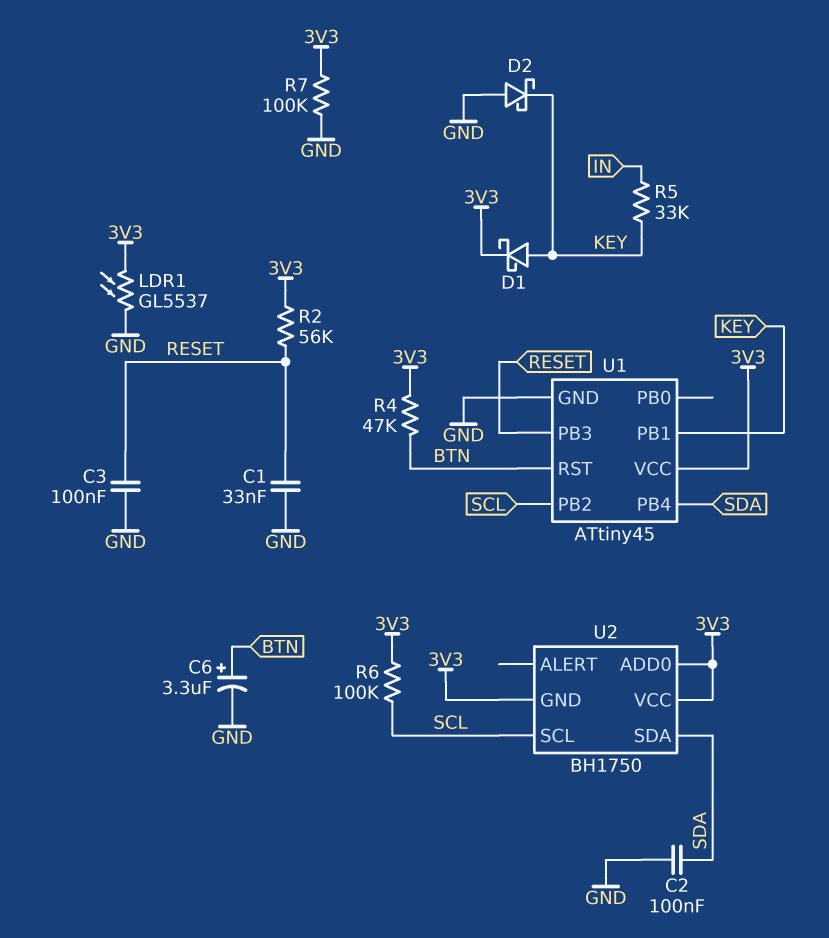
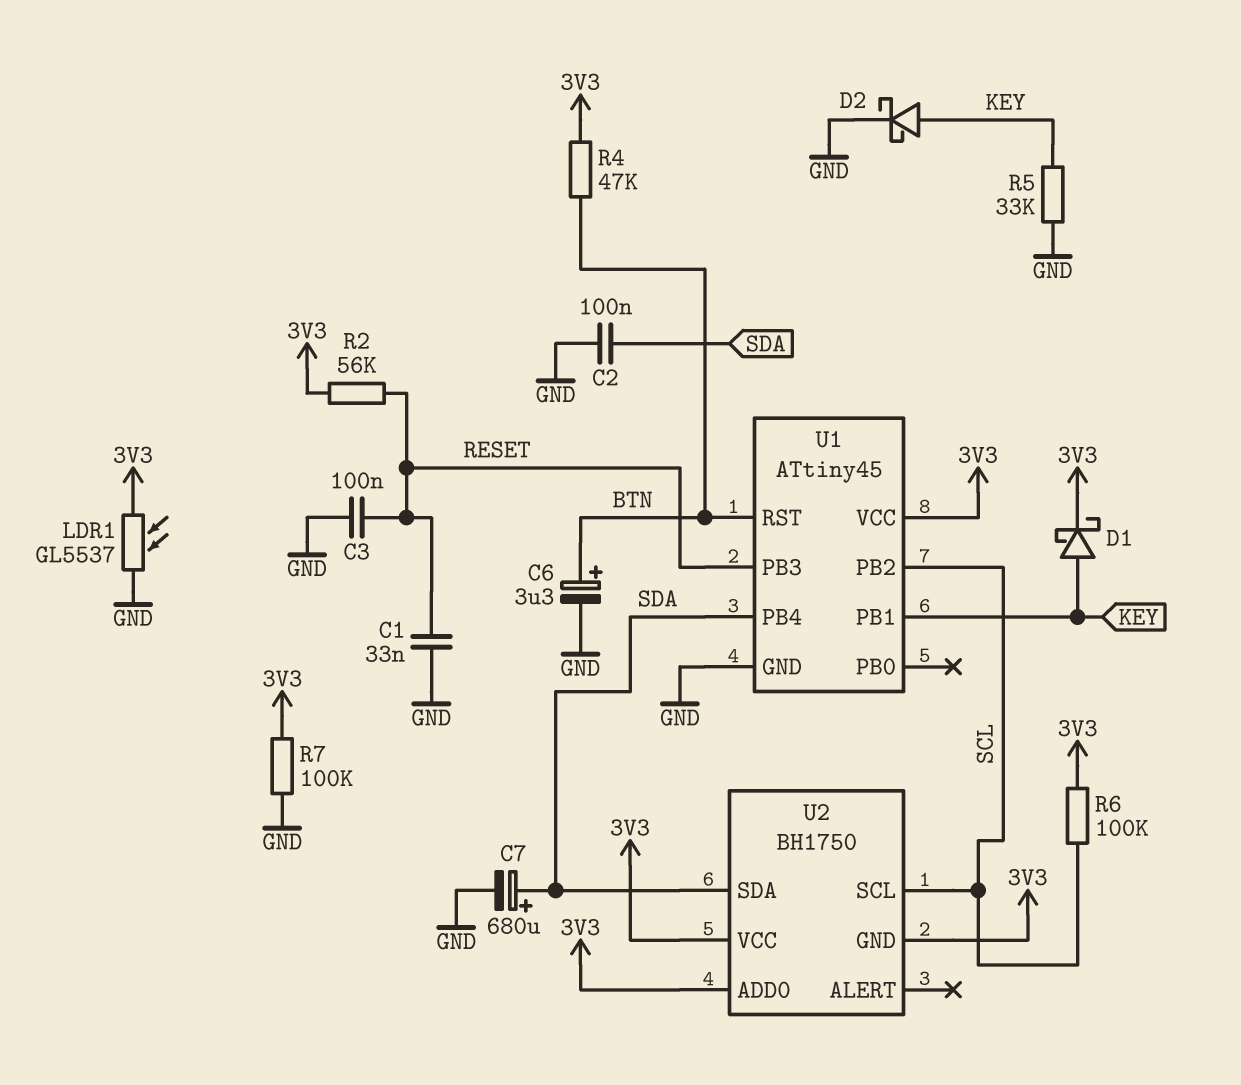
C7: none -> 680uF (plus SDA, minus GND)
D2: schottky (A GND, K KEY) -> schottky (A KEY, K GND)
R5: 33k (IN, KEY) -> 33k (GND, KEY)

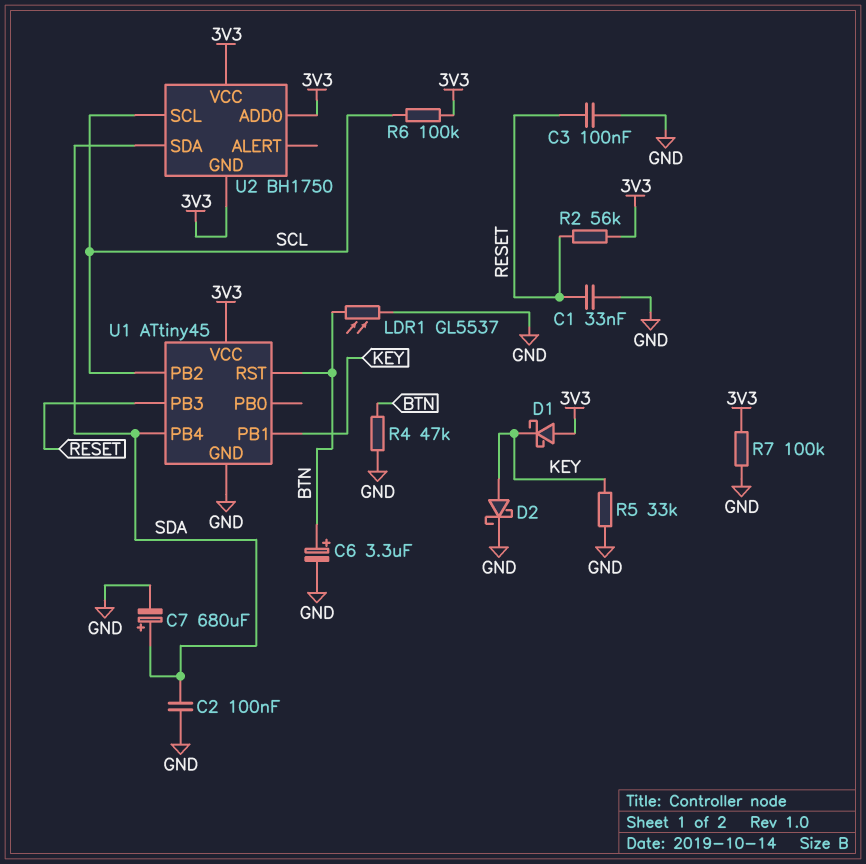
D1: schottky (A KEY, K 3V3) -> schottky (A 3V3, K KEY)
LDR1: GL5537 (3V3, GND) -> GL5537 (BTN, GND)
R4: 47k (3V3, BTN) -> 47k (BTN, GND)

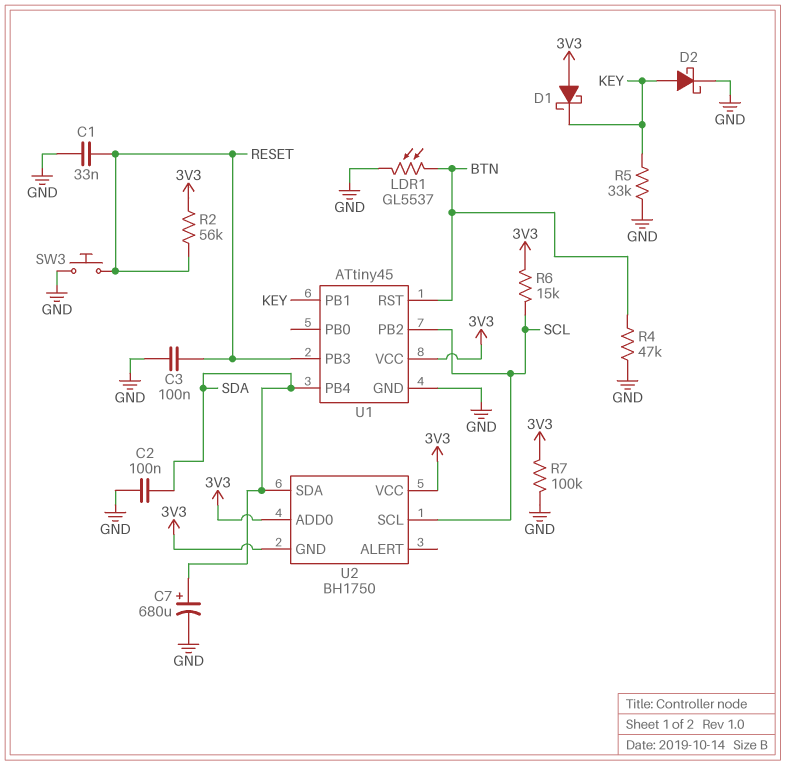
C6: 3.3uF (plus BTN, minus GND) -> none
R6: 100k (3V3, SCL) -> 15k (3V3, SCL)
SW3: none -> button (GND, RESET)

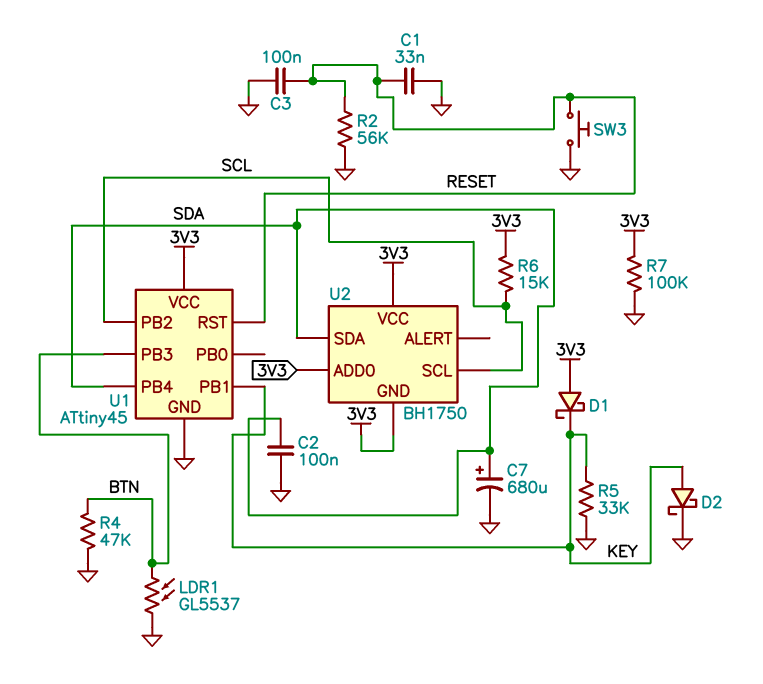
R2: 56k (3V3, RESET) -> 56k (GND, RESET)
U1 pin PB3: RESET -> BTN
U1 pin RST: BTN -> RESET

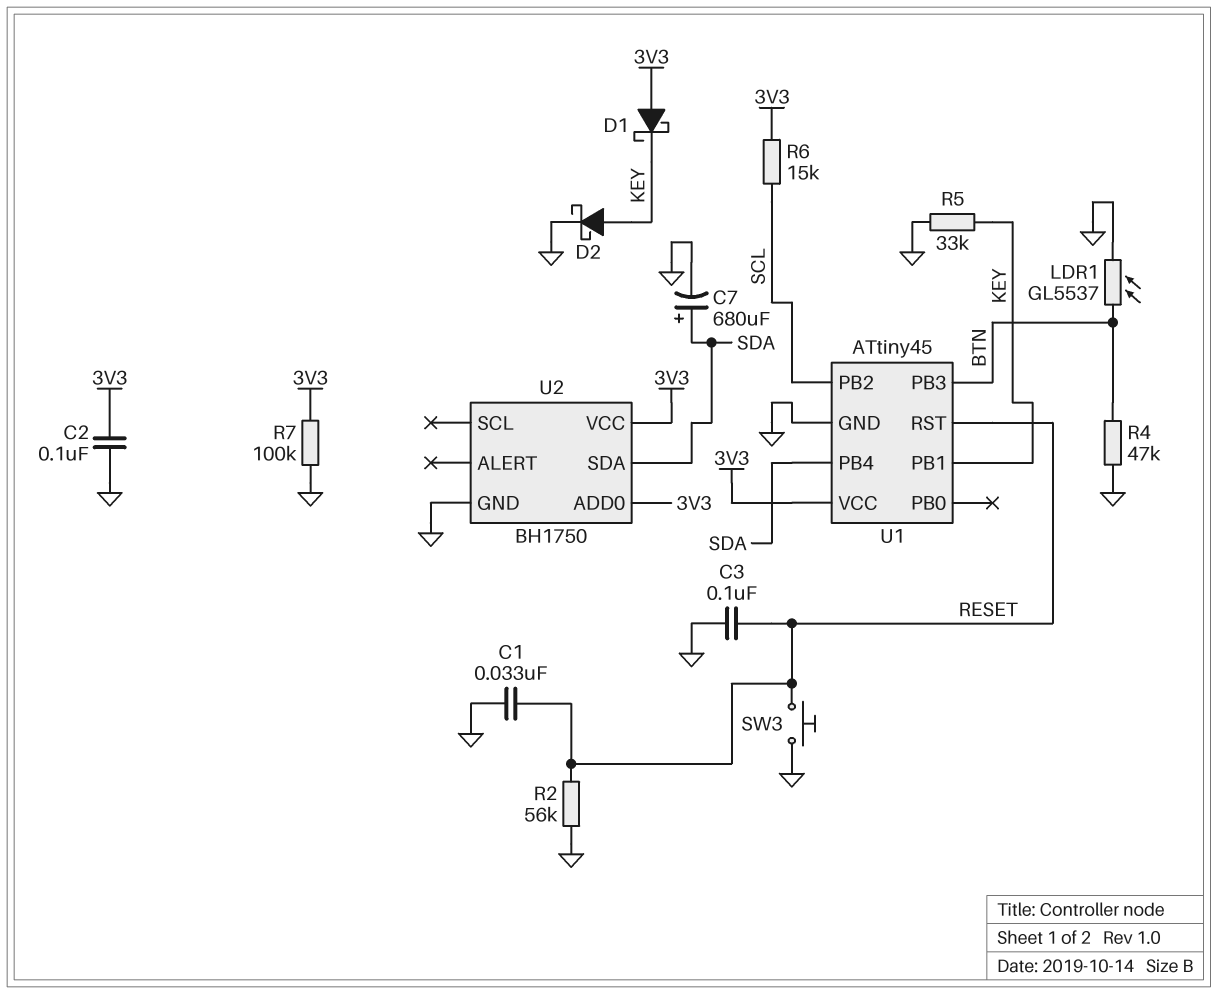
C2: 100nF (GND, SDA) -> 100nF (3V3, GND)
U2 pin GND: 3V3 -> GND
U2 pin SCL: SCL -> none

